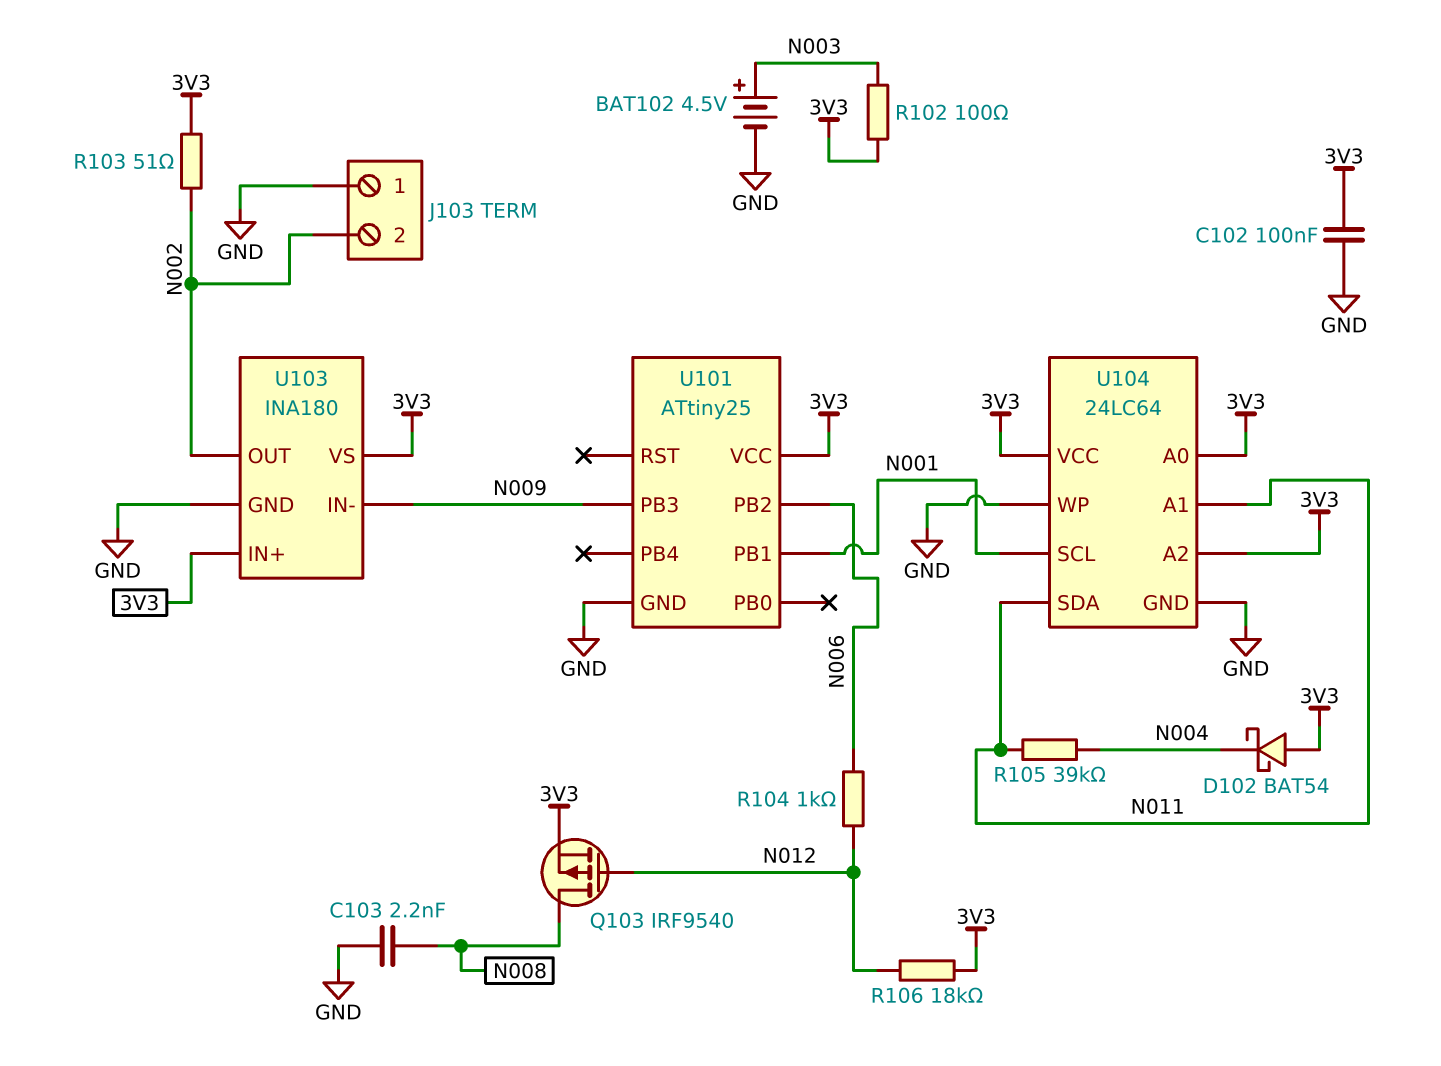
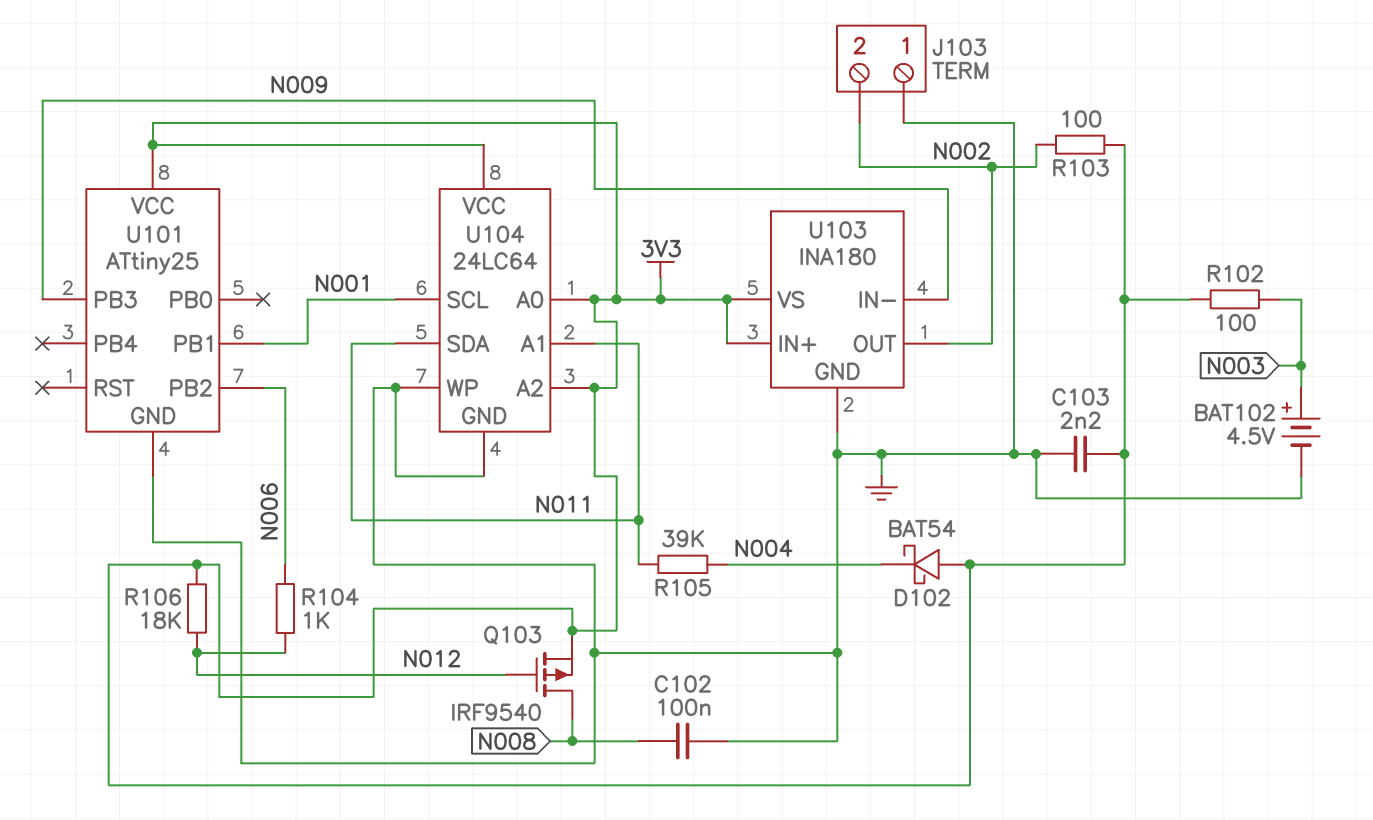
C102: 100nF (3V3, GND) -> 100nF (GND, N008)
C103: 2.2nF (GND, N008) -> 2.2nF (3V3, GND)
R103: 51 (3V3, N002) -> 100 (3V3, N002)

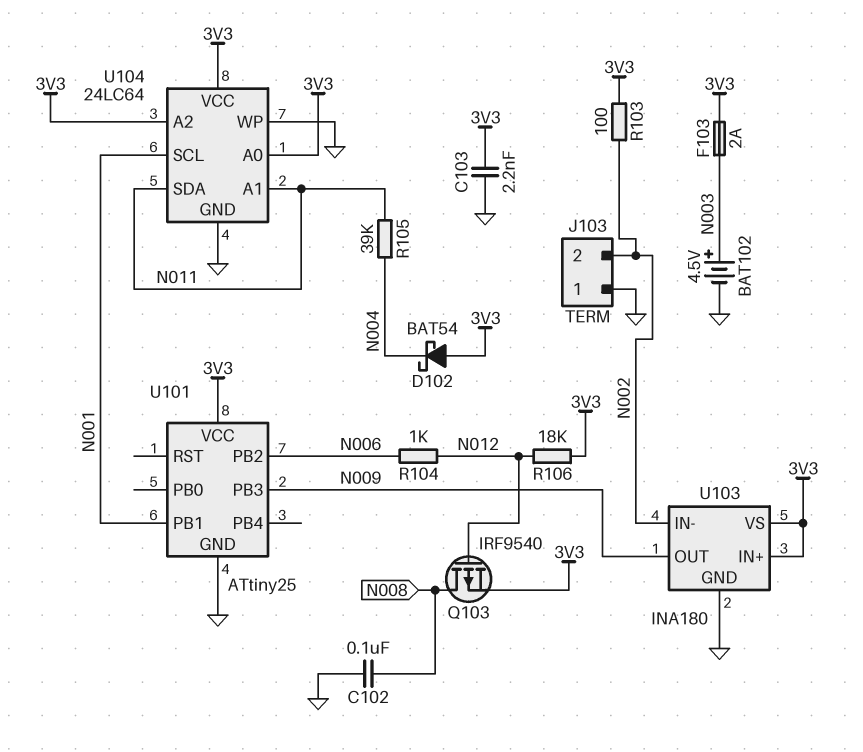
F103: none -> 2A (3V3, N003)
R102: 100 (3V3, N003) -> none
U103 pin IN-: N009 -> N002
U103 pin OUT: N002 -> N009

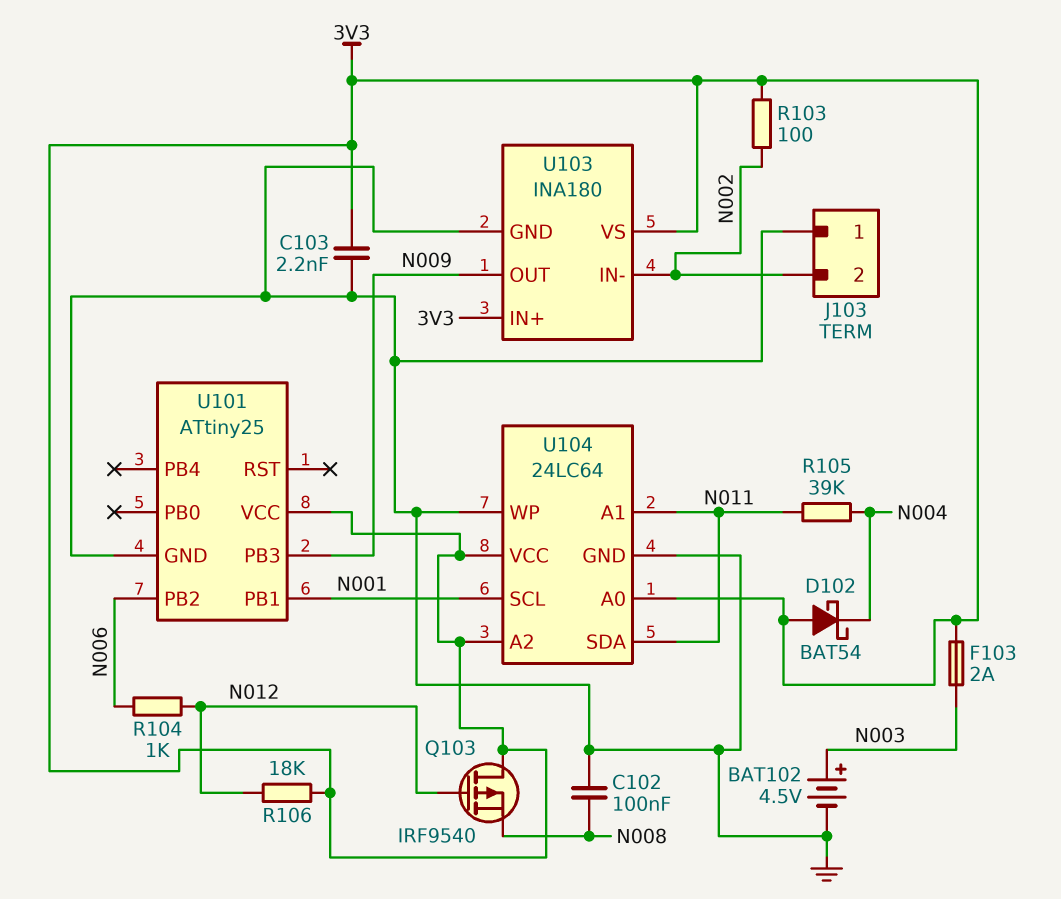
Q103: PMOS IRF9540 (G N012, D N008, S 3V3) -> PMOS IRF9540 (G N012, D 3V3, S N008)

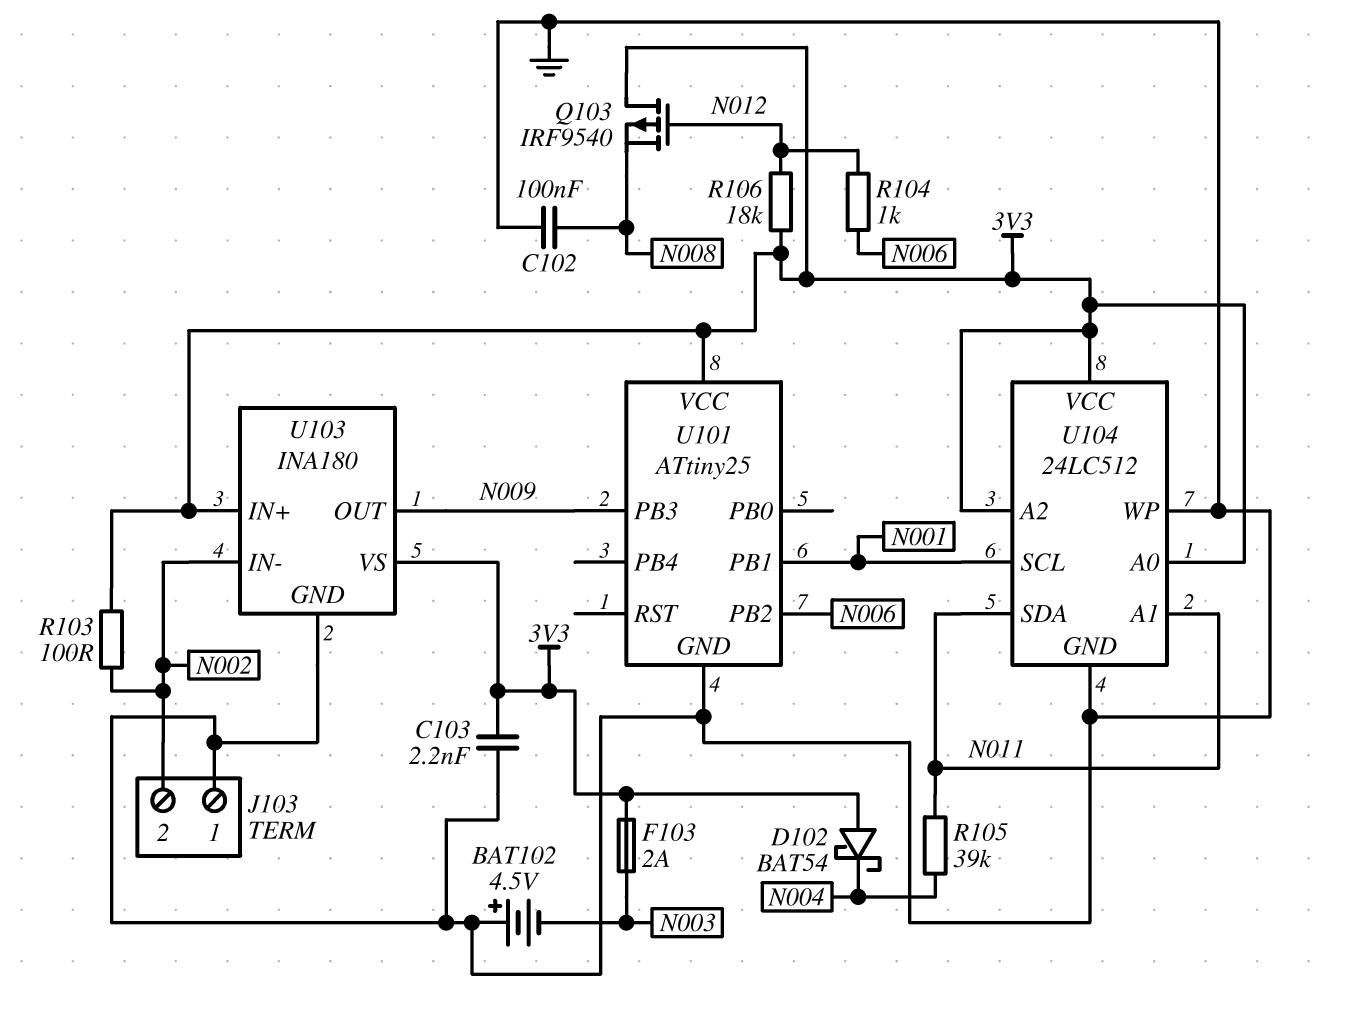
BAT102: 4.5V (plus N003, minus GND) -> 4.5V (plus GND, minus N003)
U104: 24LC64 -> 24LC512

